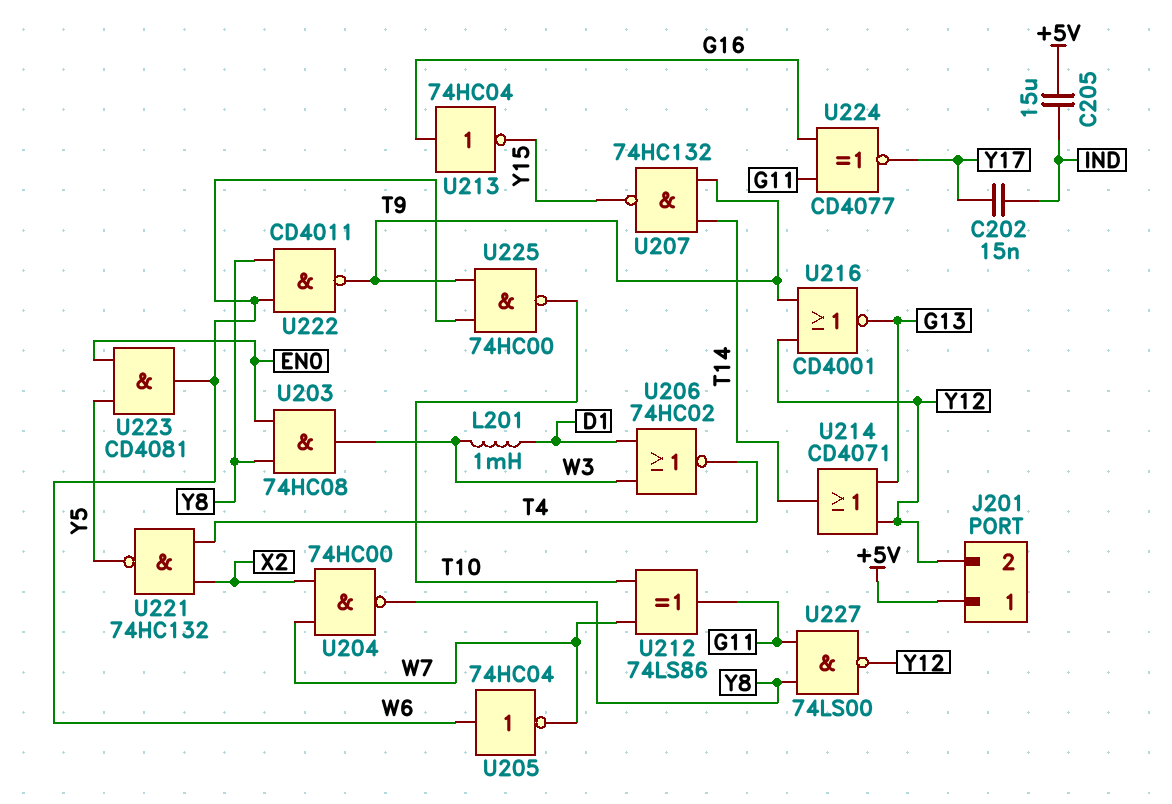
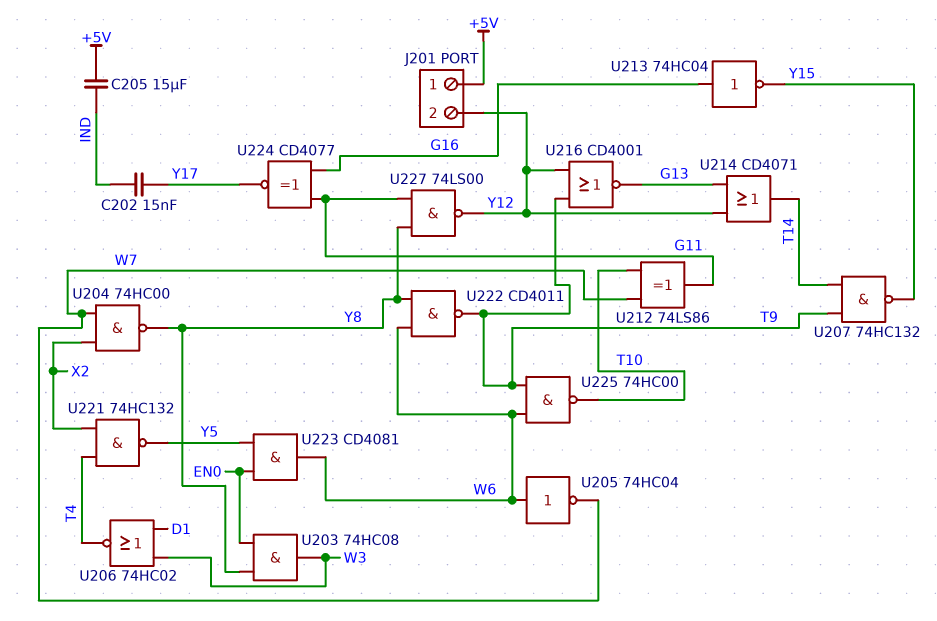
L201: 1mH (D1, W3) -> none

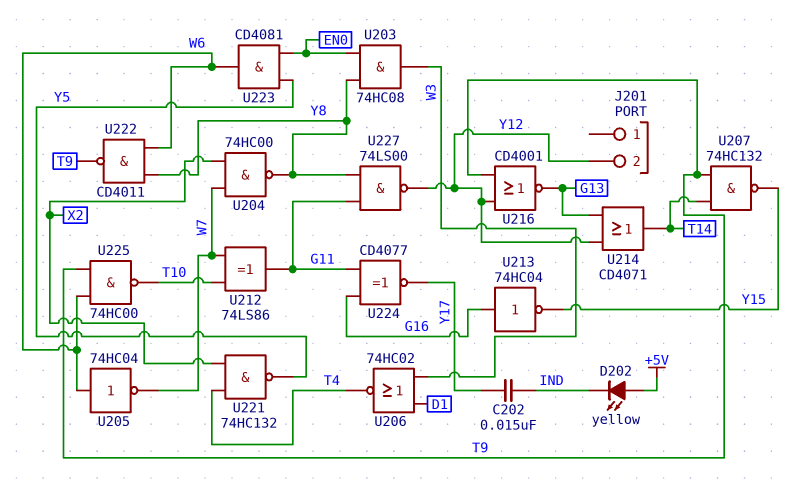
C205: 15uF (+5V, IND) -> none
D202: none -> LED yellow (A +5V, K IND)
J201 pin 1: +5V -> none

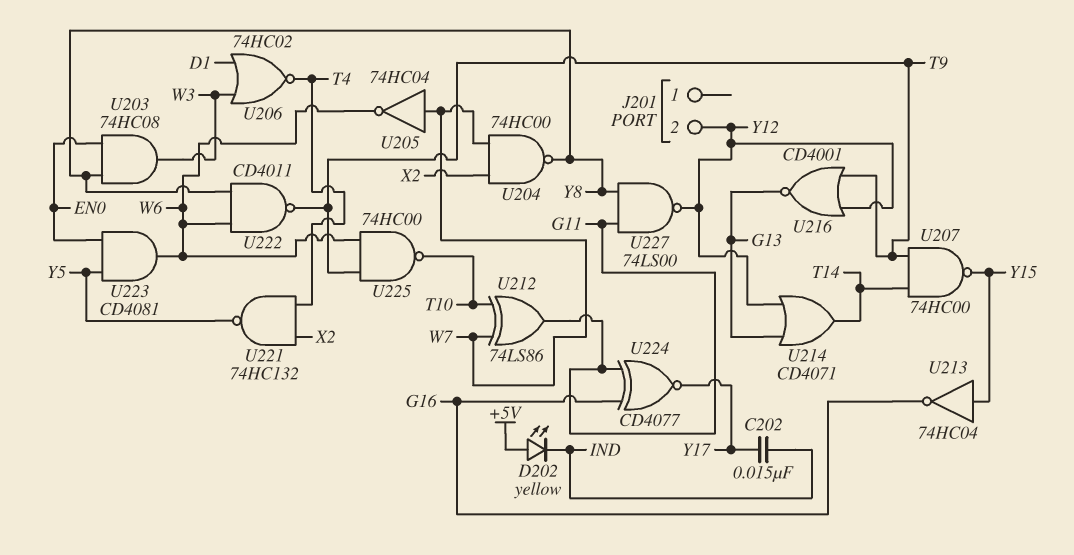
U205: NOT 74HC04 (in W6, out W7) -> NOT 74HC04 (in W7, out W6)
U207: NAND 74HC132 (in T9, in T14, out Y15) -> NAND 74HC00 (in T9, in T14, out Y15)
U213: NOT 74HC04 (in G16, out Y15) -> NOT 74HC04 (in Y15, out G16)

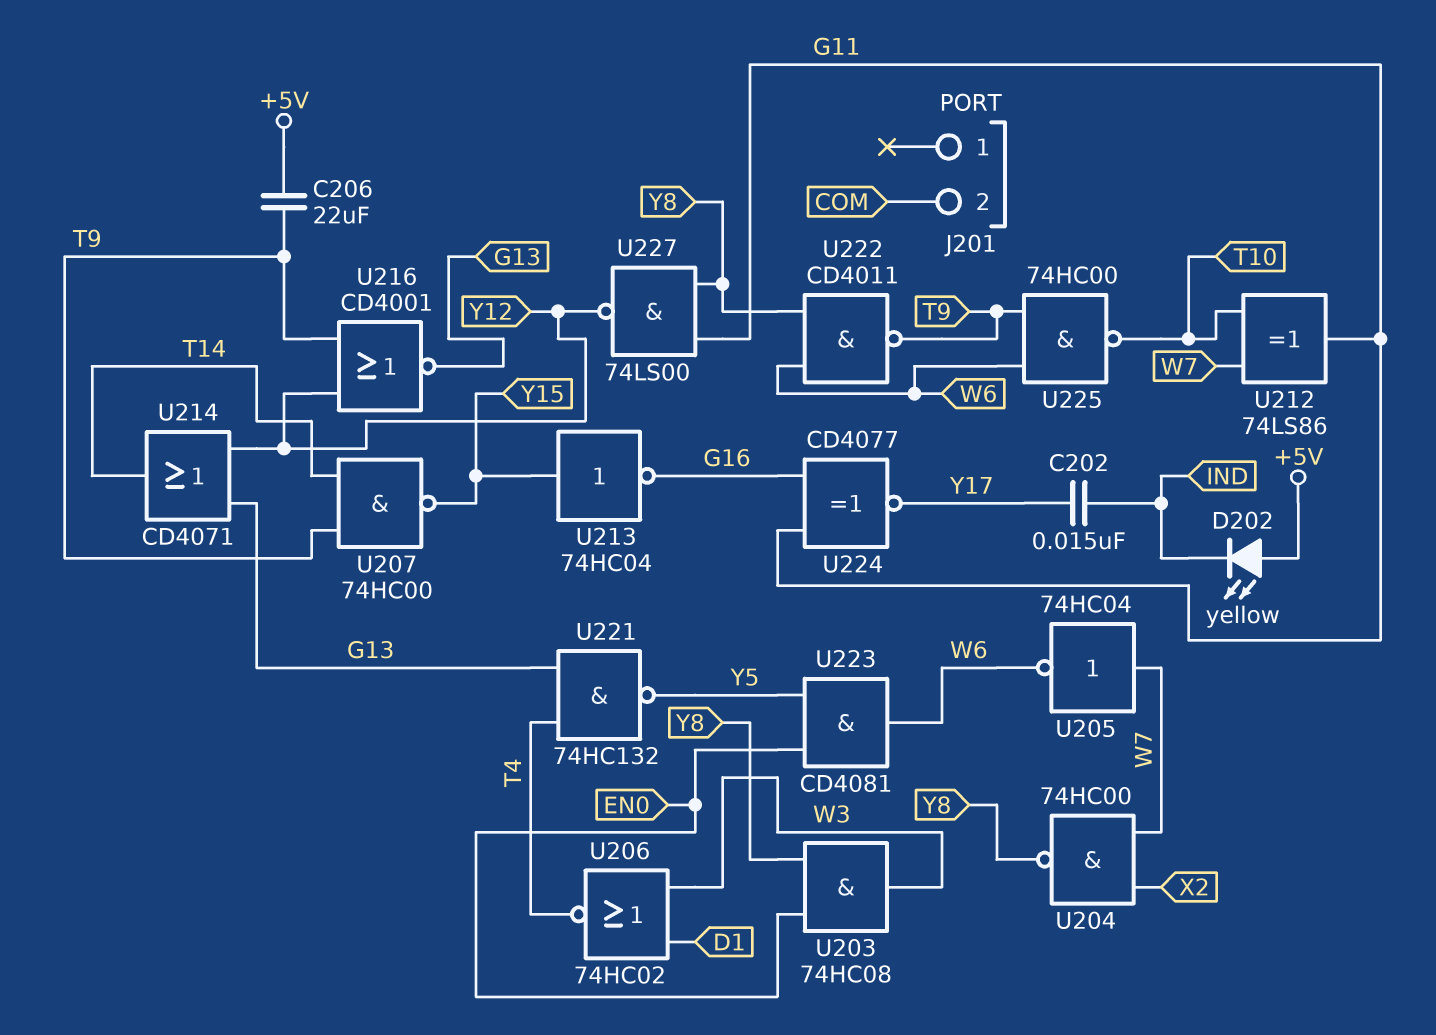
C206: none -> 22uF (+5V, T9)
J201 pin 2: Y12 -> COM
U221: NAND 74HC132 (in T4, in X2, out Y5) -> NAND 74HC132 (in G13, in T4, out Y5)

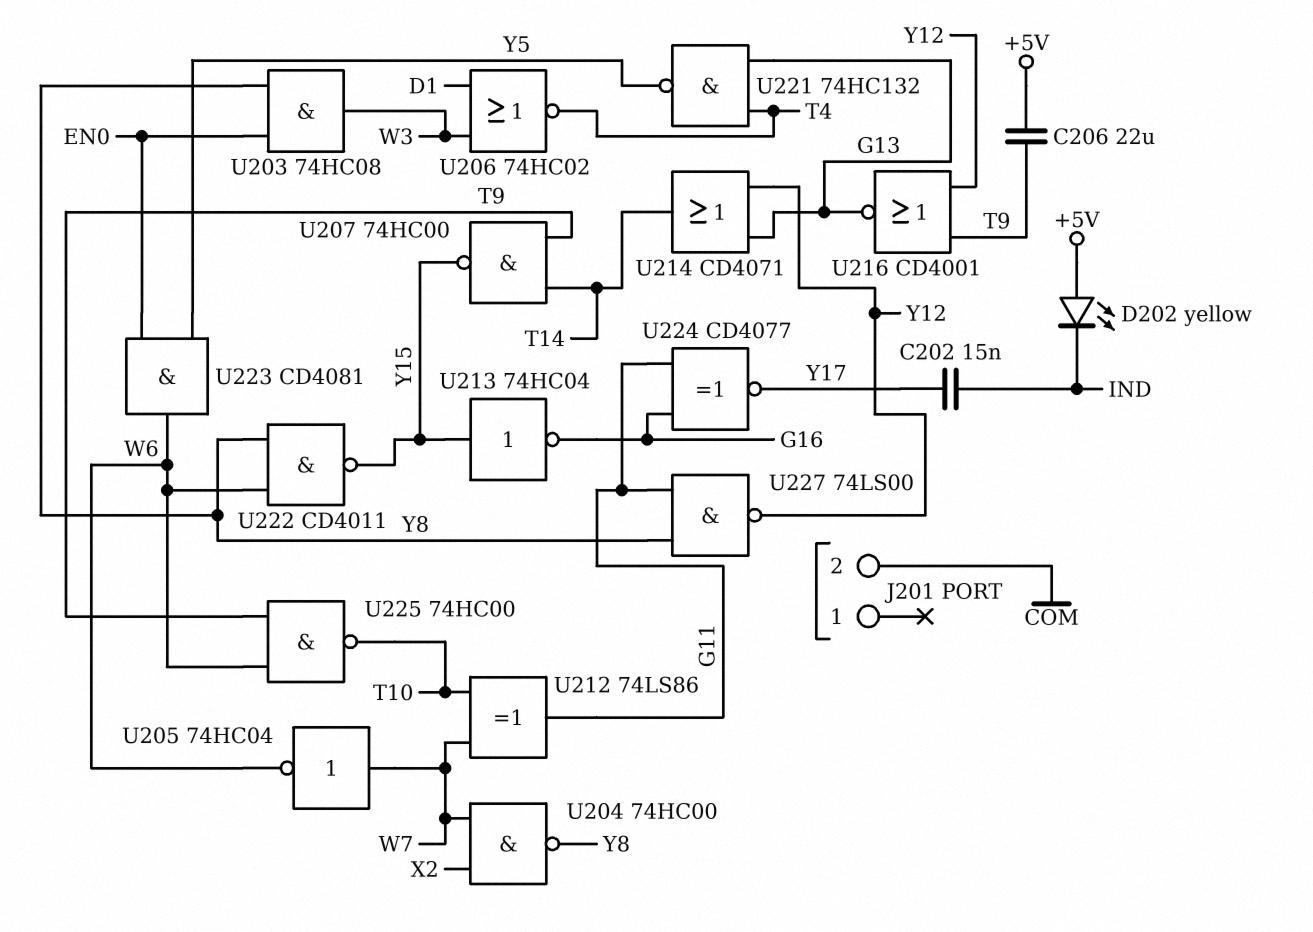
U222: NAND CD4011 (in W6, in Y8, out T9) -> NAND CD4011 (in W6, in Y8, out Y15)

